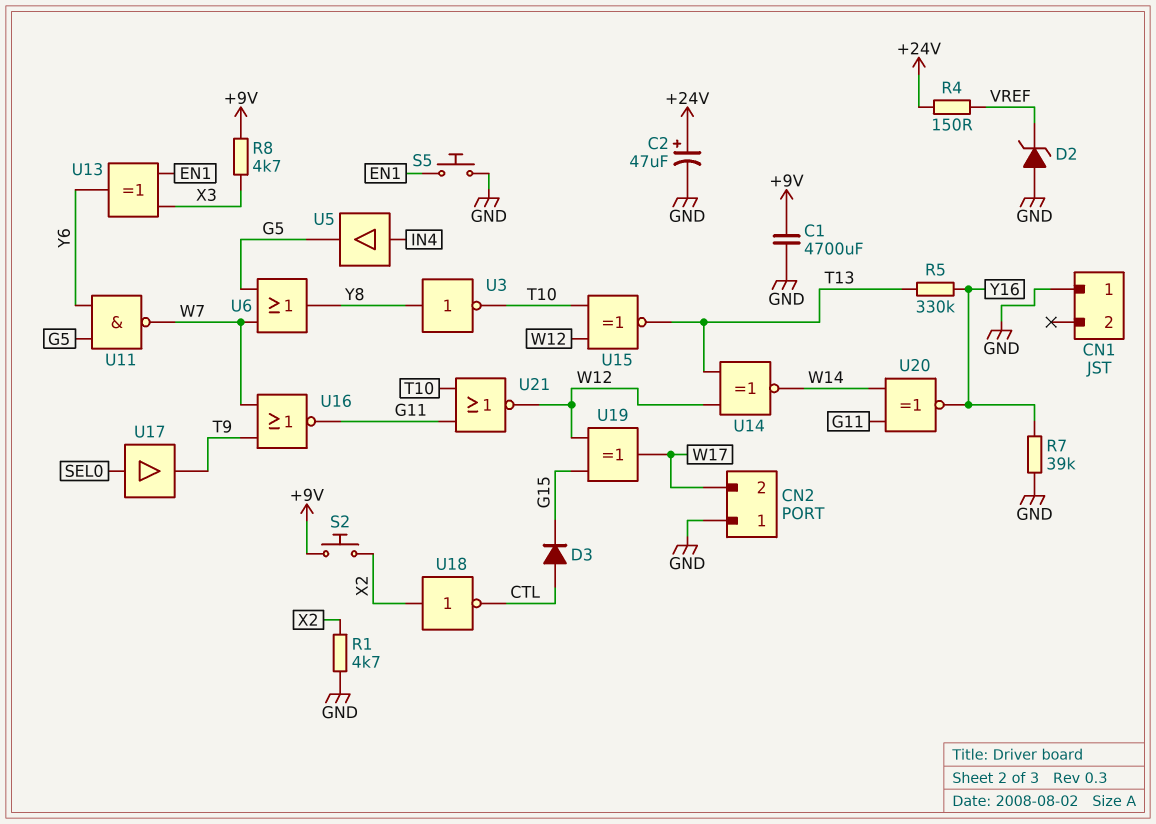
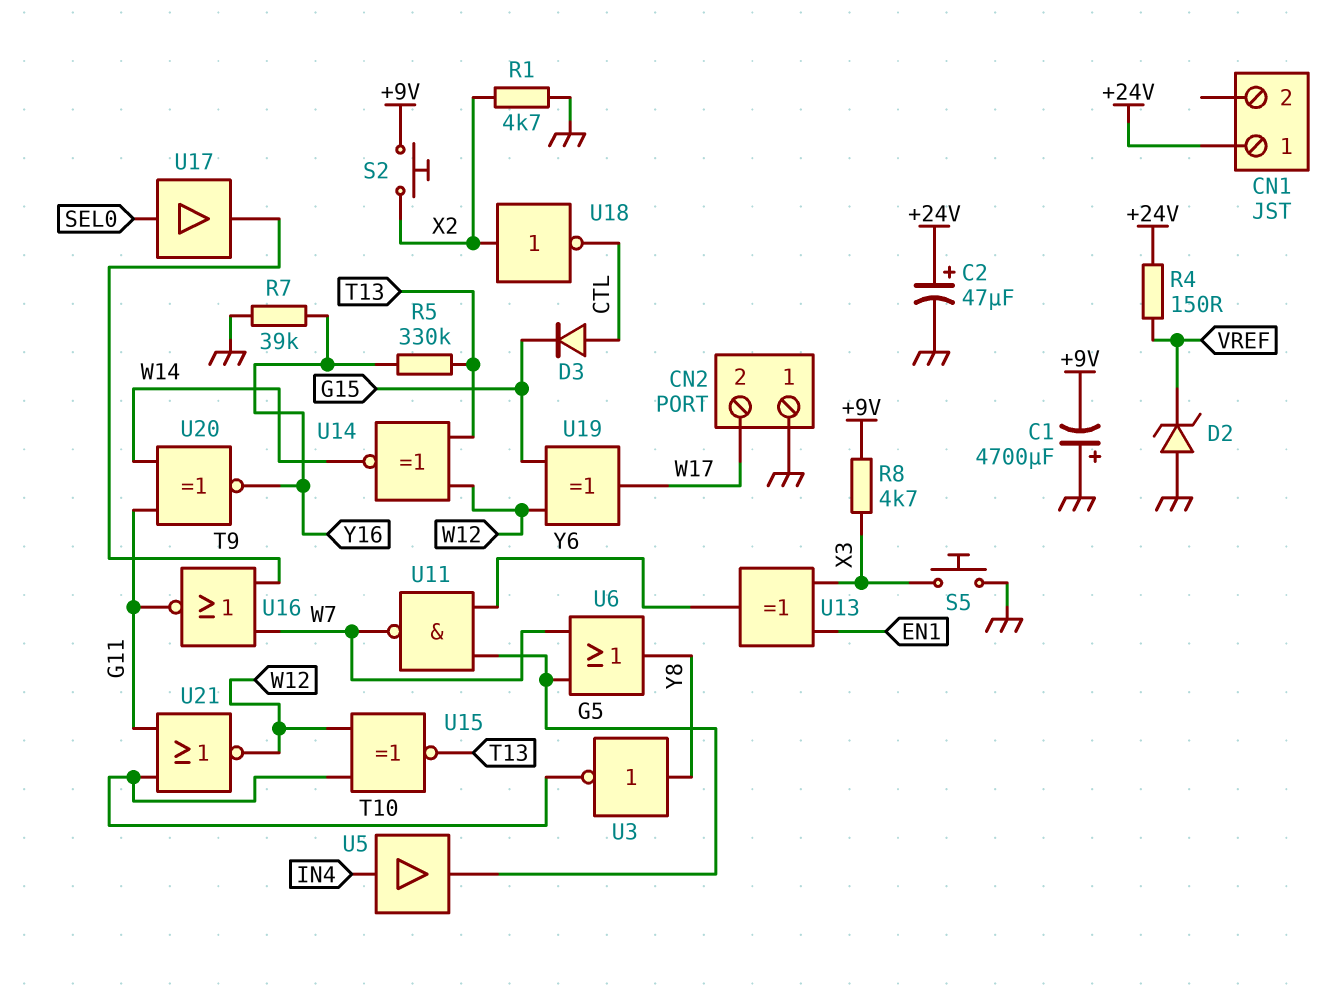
C1: 4700uF (+9V, GND) -> 4700uF (plus GND, minus +9V)
CN1 pin 1: GND -> +24V
S5: button (EN1, GND) -> button (GND, X3)

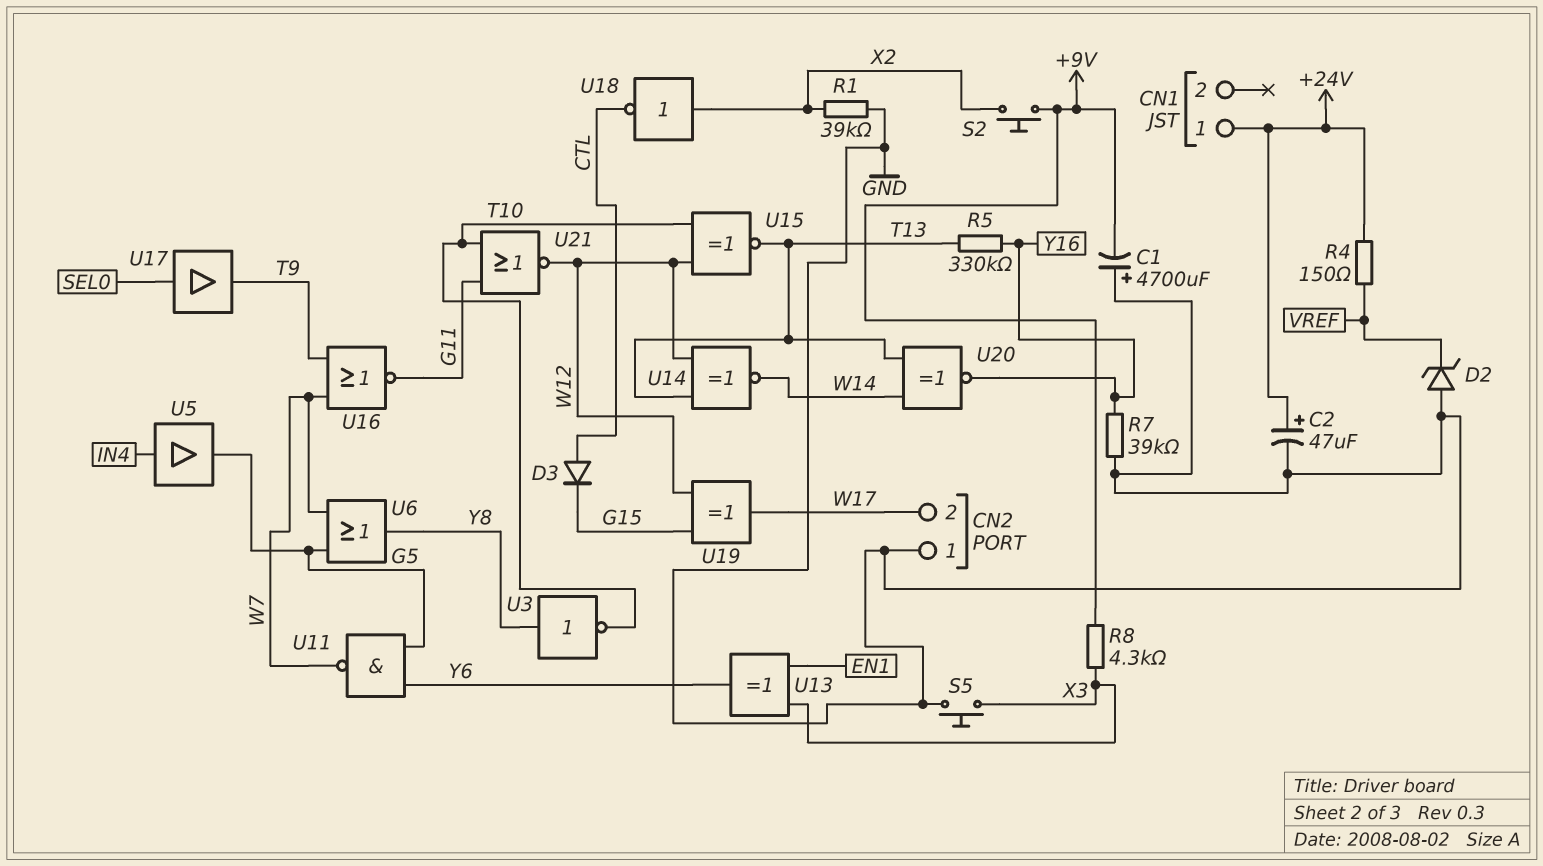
R1: 4.7k (GND, X2) -> 39k (GND, X2)
R8: 4.7k (+9V, X3) -> 4.3k (+9V, X3)
U20: XNOR (in G11, in W14, out Y16) -> XNOR (in T13, in W14, out Y16)

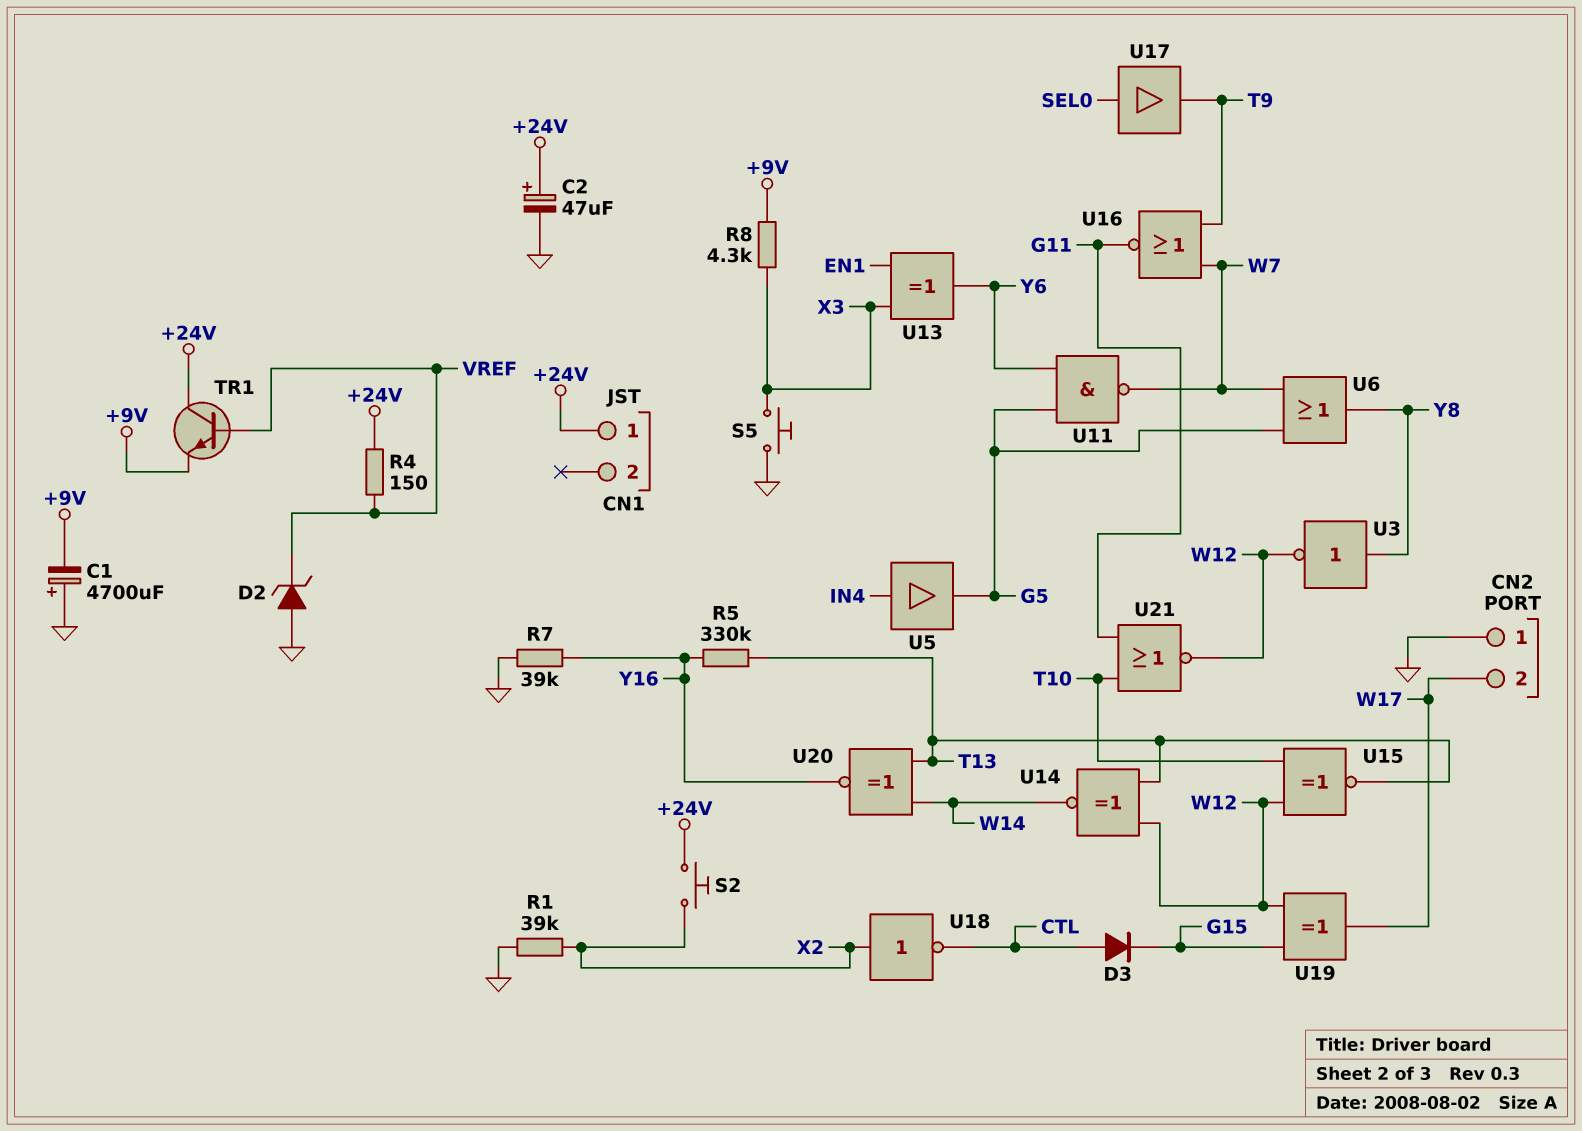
S2: button (+9V, X2) -> button (+24V, X2)
TR1: none -> NPN (B VREF, C +24V, E +9V)
U3: NOT (in Y8, out T10) -> NOT (in Y8, out W12)

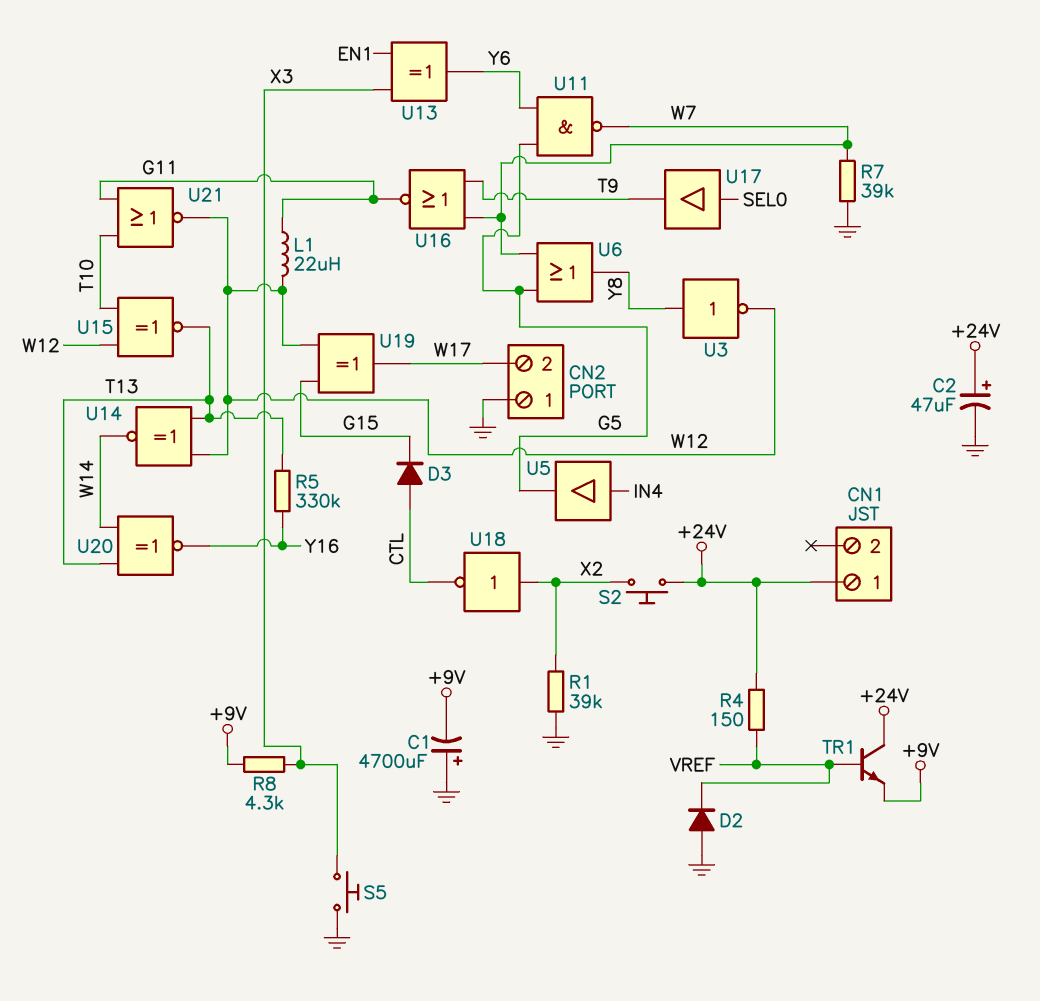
D2: zener (A GND, K VREF) -> diode (A GND, K VREF)
L1: none -> 22uH (G11, W12)
R7: 39k (GND, Y16) -> 39k (GND, W7)

